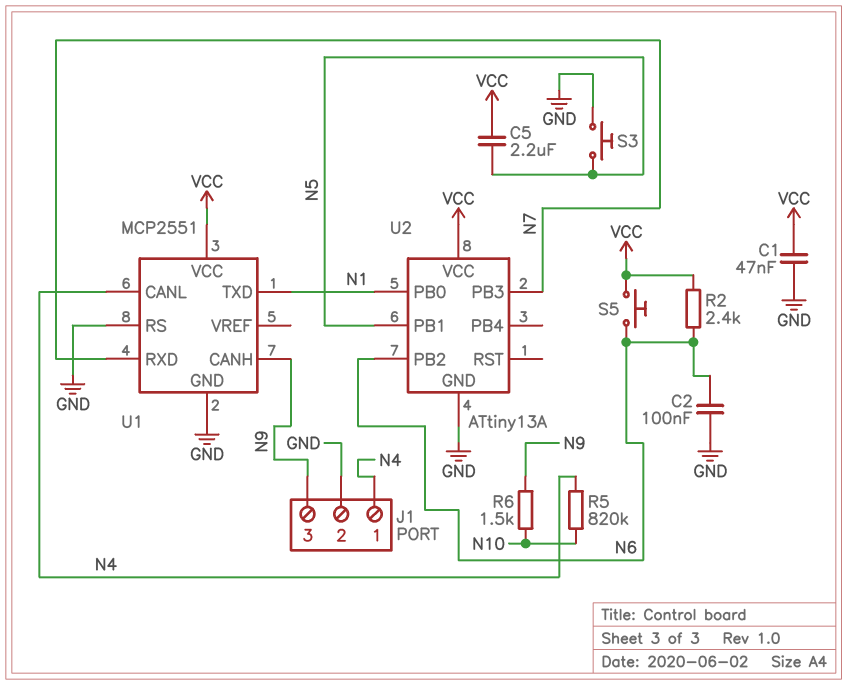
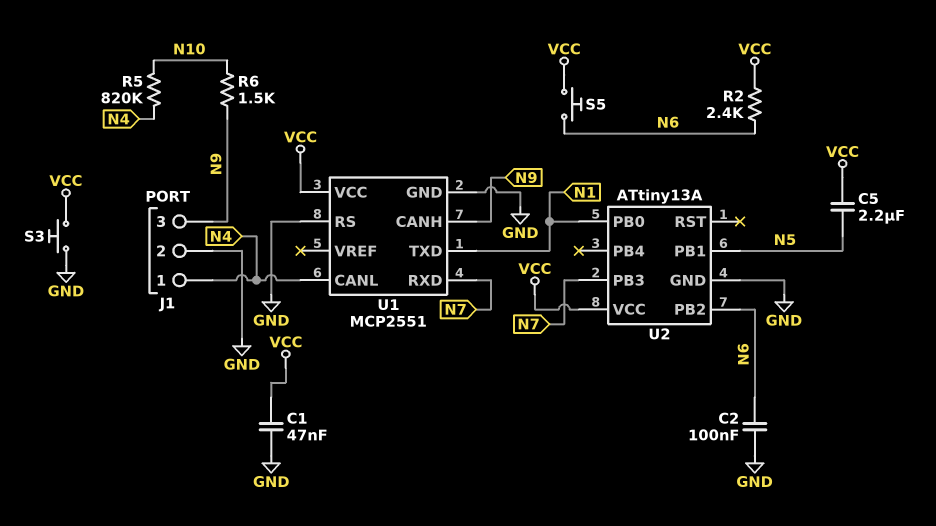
S3: button (GND, N5) -> button (GND, VCC)

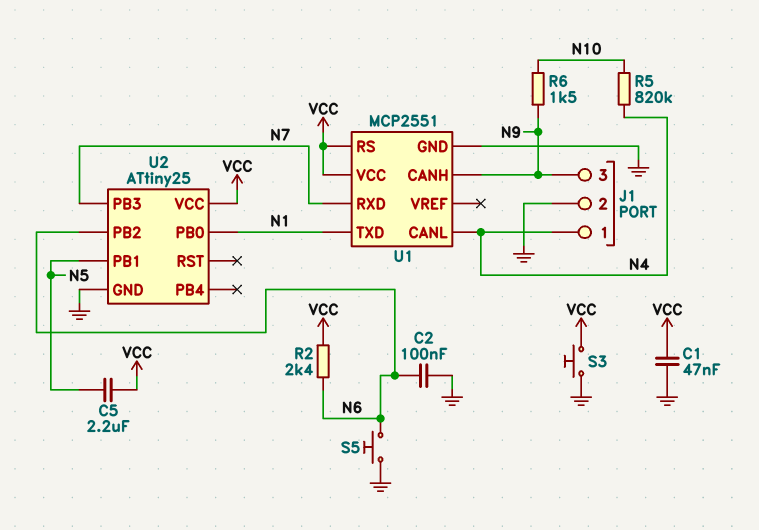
S5: button (N6, VCC) -> button (GND, N6)
U1 pin RS: GND -> VCC
U2: ATtiny13A -> ATtiny25

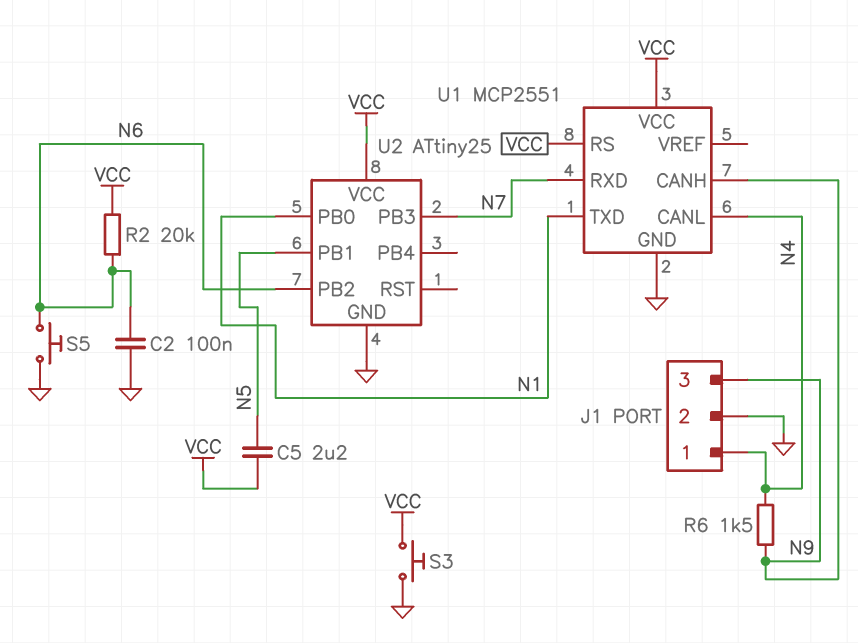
C1: 47nF (GND, VCC) -> none
R2: 2.4k (N6, VCC) -> 20k (N6, VCC)
R5: 820k (N4, N10) -> none
R6: 1.5k (N9, N10) -> 1.5k (N4, N9)

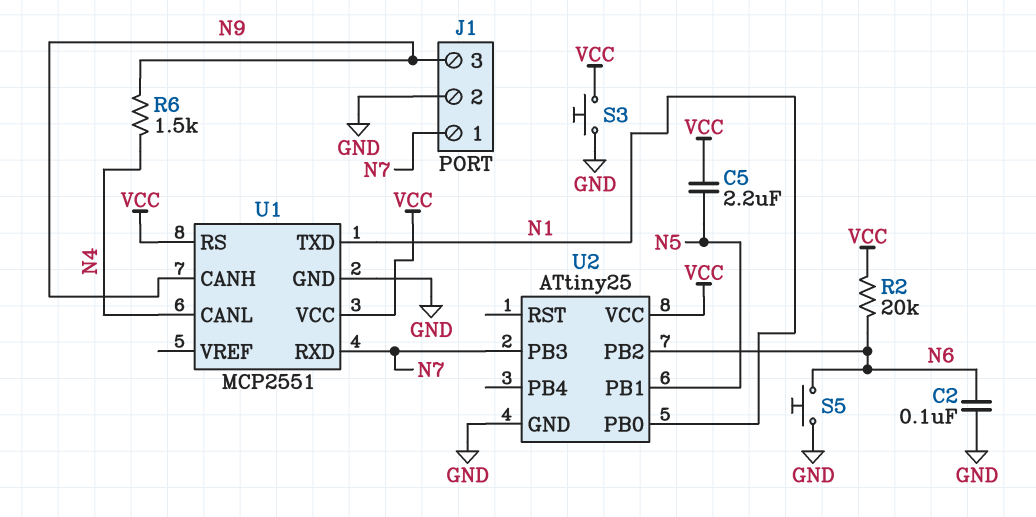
J1 pin 1: N4 -> N7

